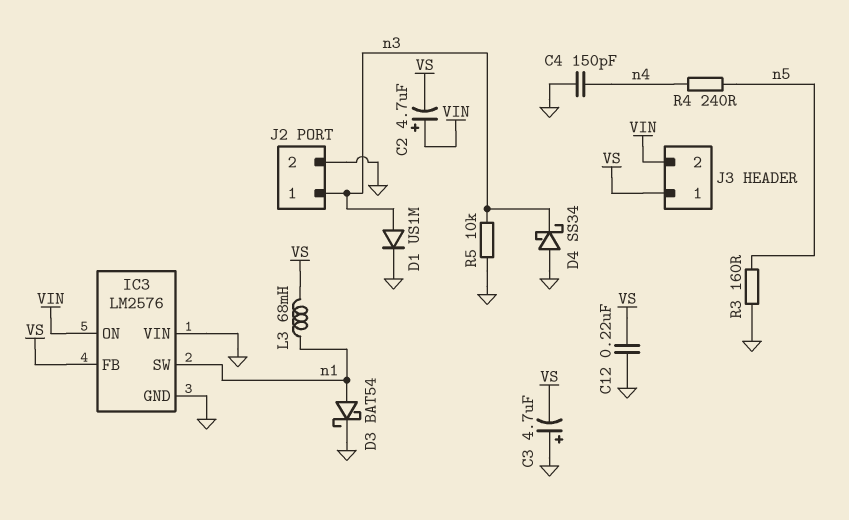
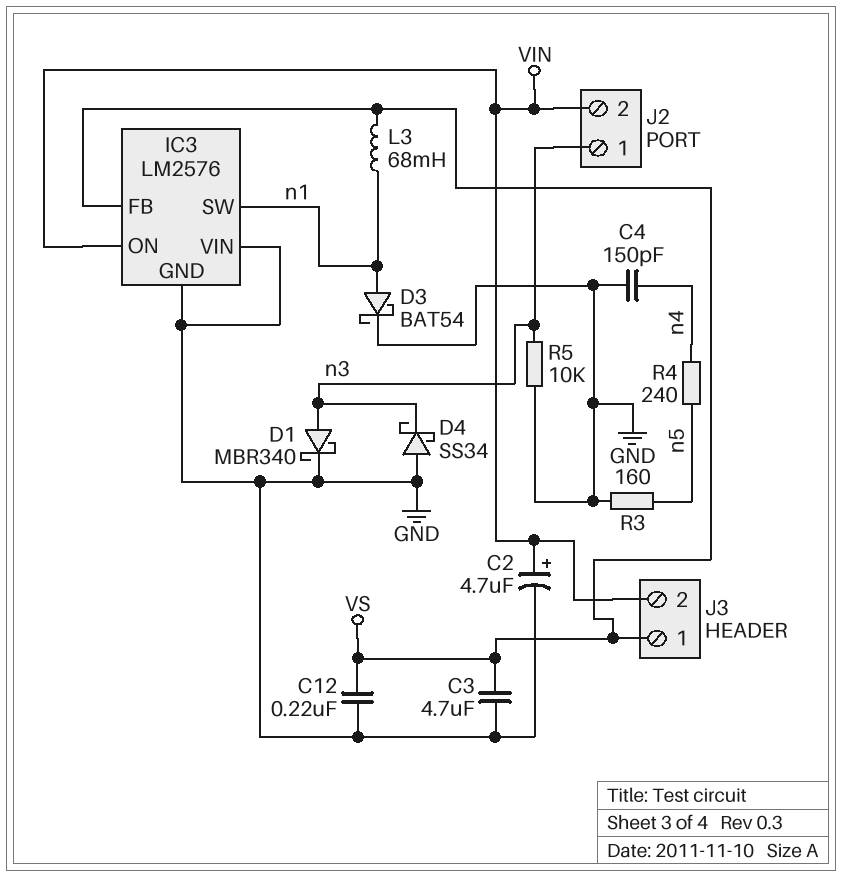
C2: 4.7uF (plus VIN, minus VS) -> 4.7uF (plus VIN, minus GND)
C3: 4.7uF (plus GND, minus VS) -> 4.7uF (GND, VS)
D1: diode US1M (A n3, K GND) -> schottky MBR340 (A n3, K GND)
J2 pin 2: GND -> VIN

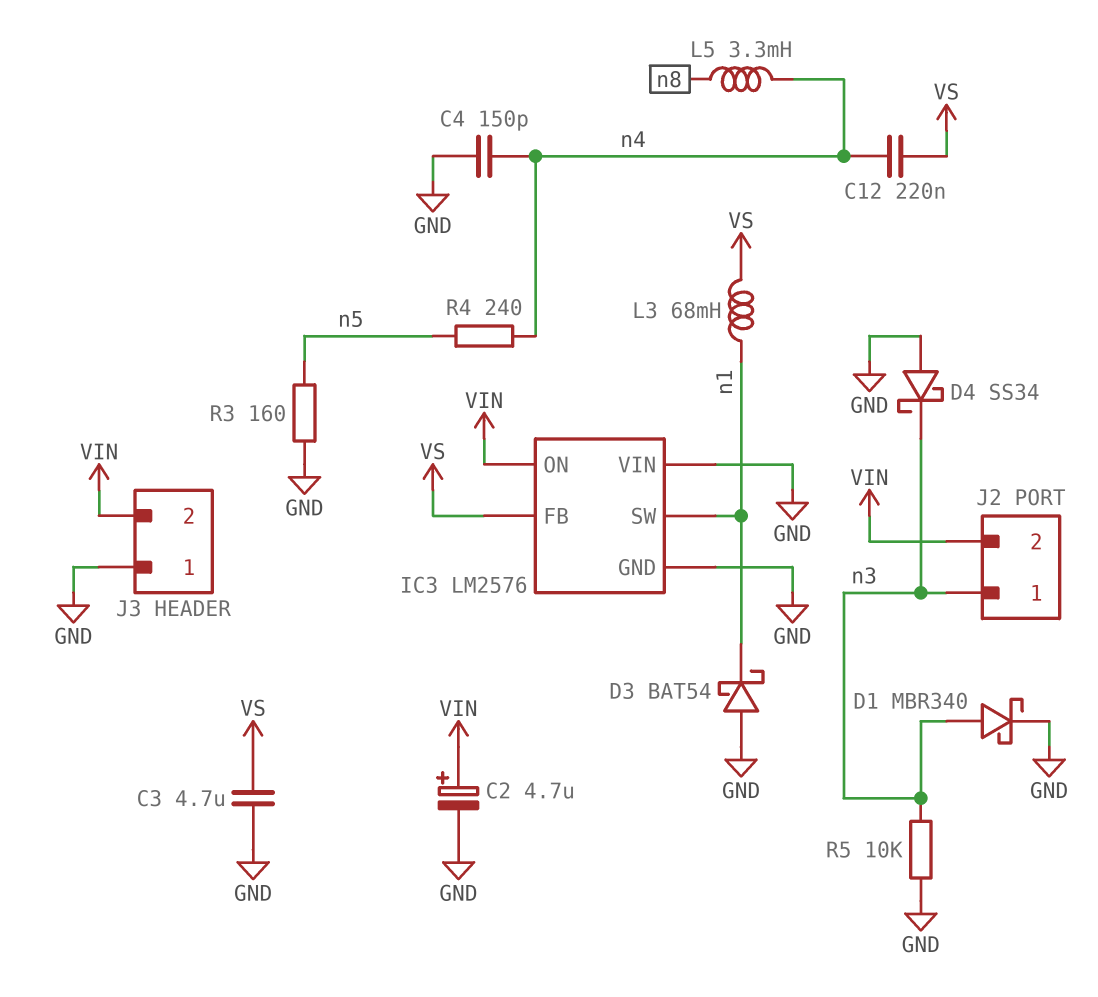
C12: 220nF (GND, VS) -> 220nF (VS, n4)
D3: schottky BAT54 (A n1, K GND) -> schottky BAT54 (A GND, K n1)
J3 pin 1: VS -> GND
L5: none -> 3.3mH (n4, n8)

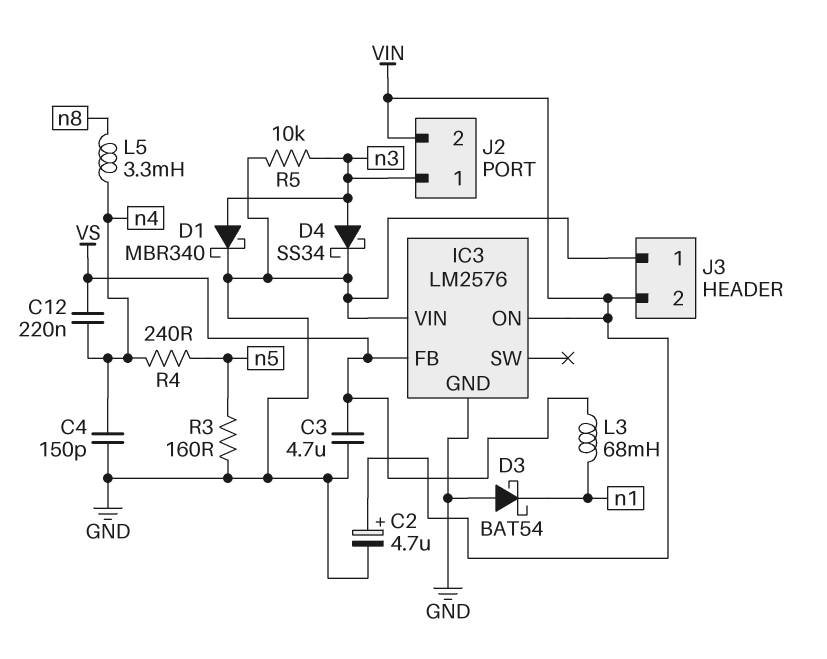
D4: schottky SS34 (A GND, K n3) -> schottky SS34 (A n3, K GND)
IC3 pin SW: n1 -> none

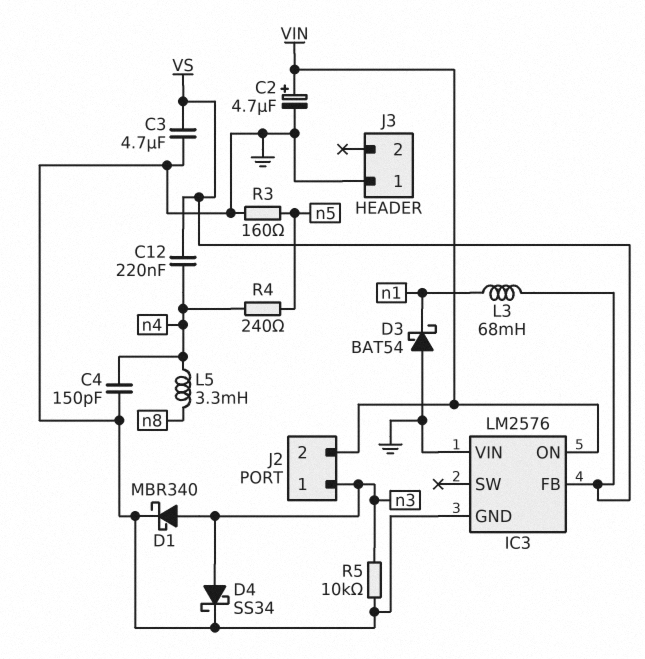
J3 pin 2: VIN -> none

